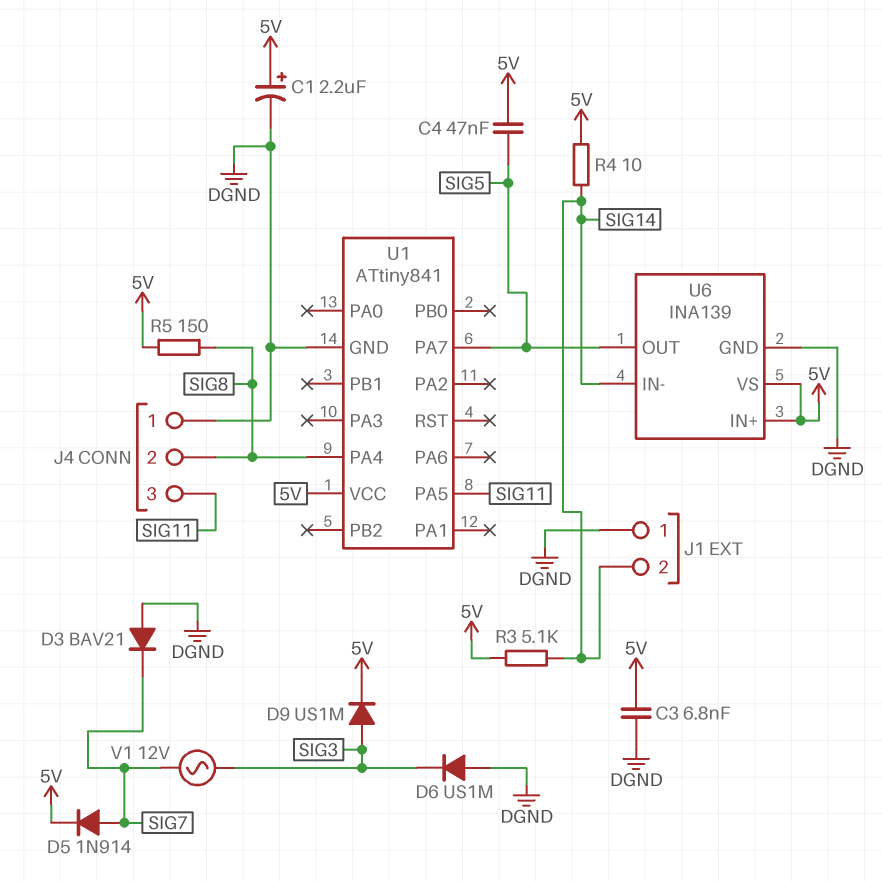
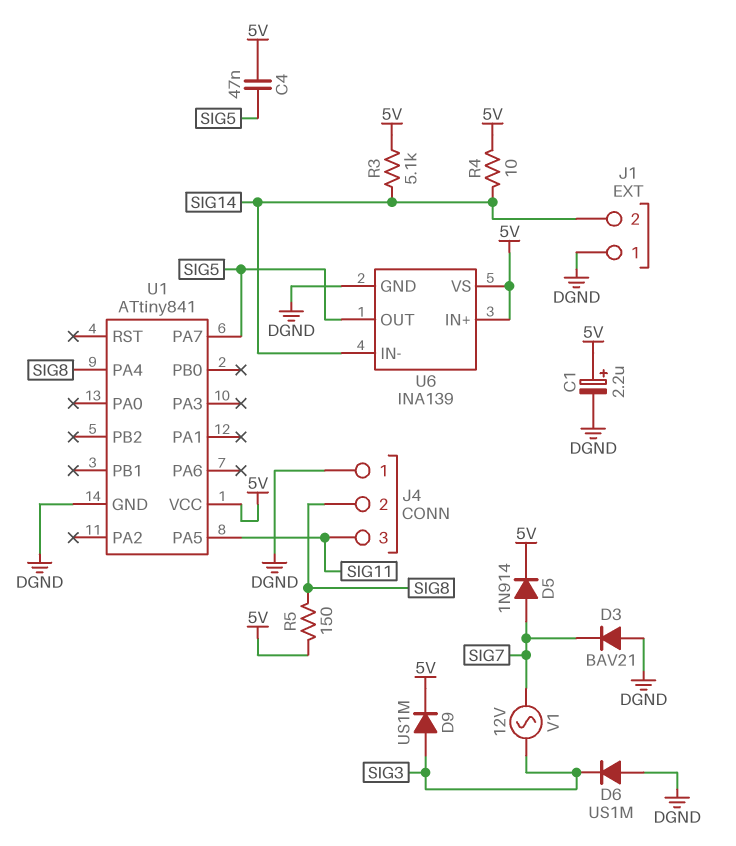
C3: 6.8nF (5V, DGND) -> none

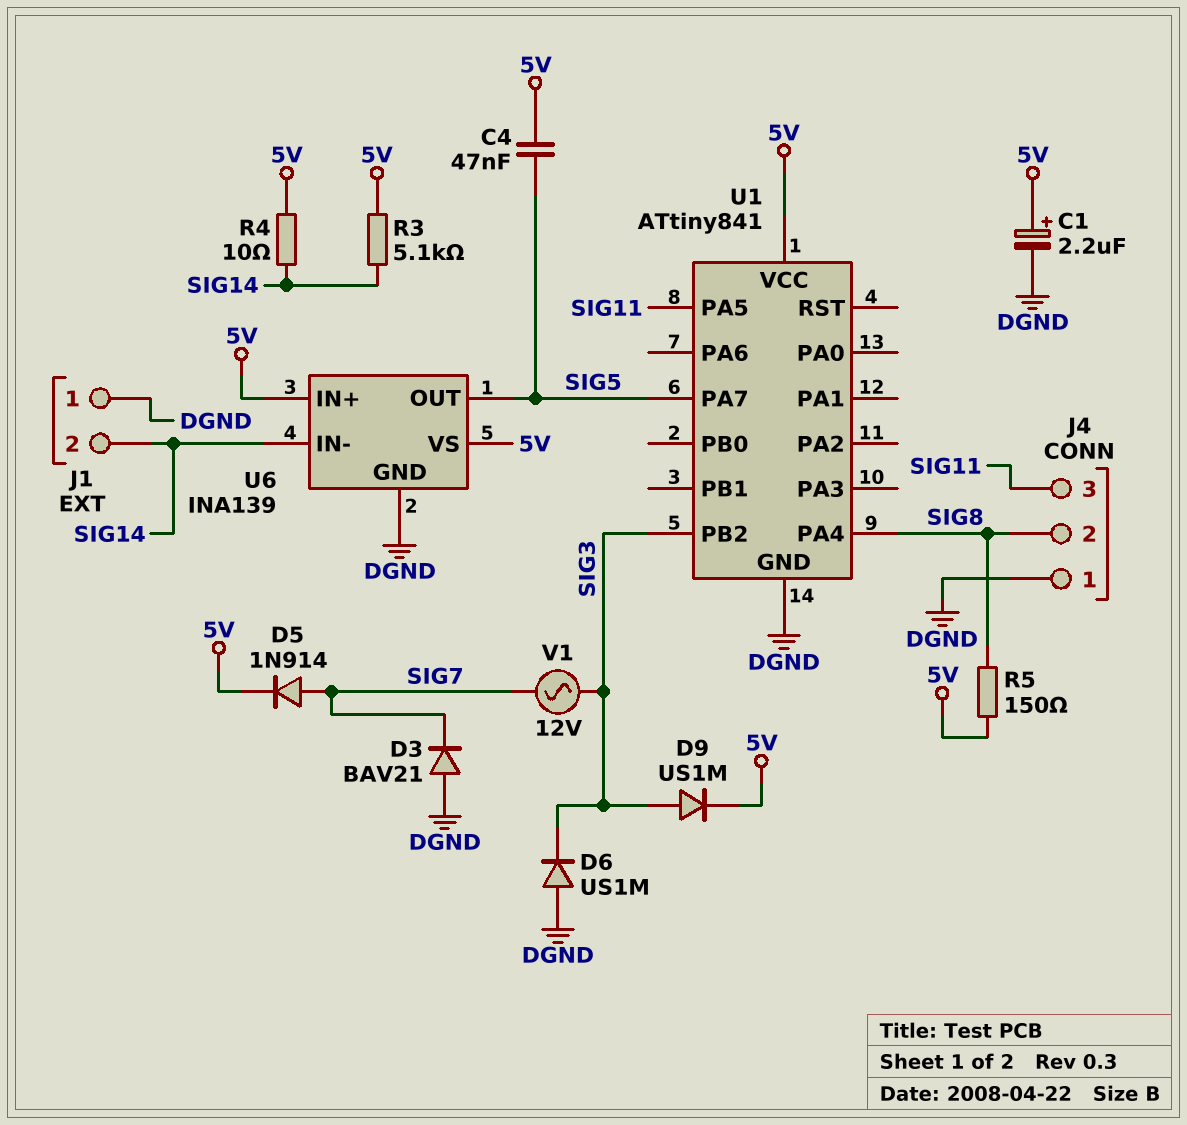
U1 pin PB2: none -> SIG3

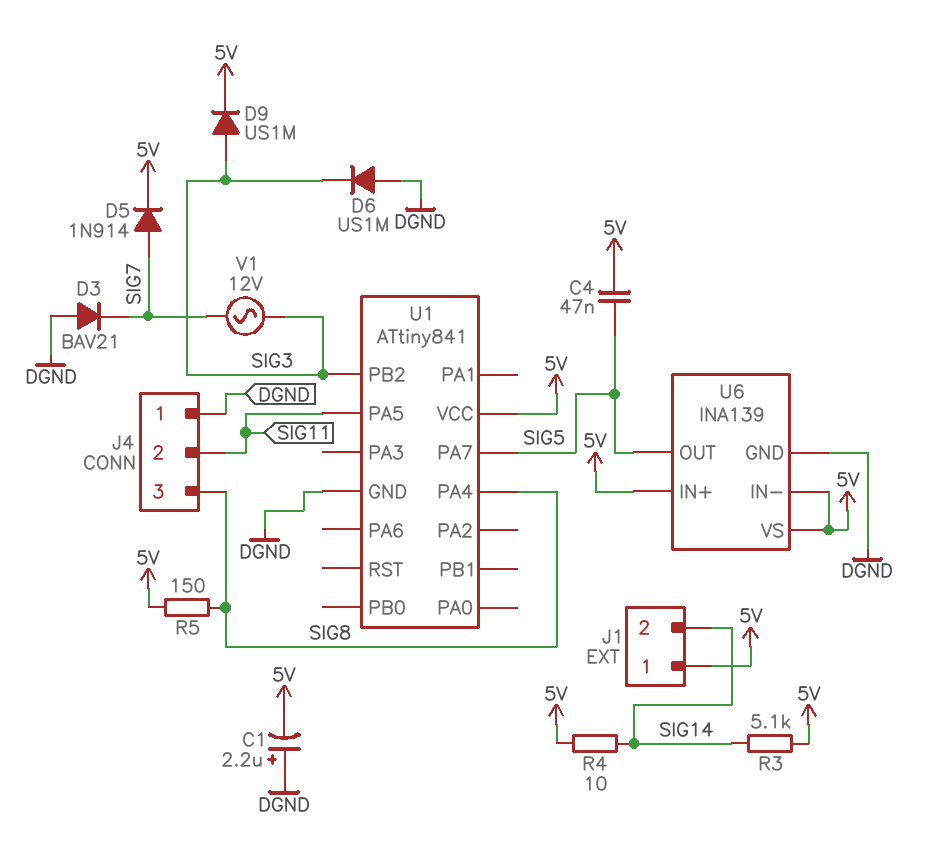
C1: 2.2uF (plus 5V, minus DGND) -> 2.2uF (plus DGND, minus 5V)
J1 pin 1: DGND -> 5V
J4 pin 2: SIG8 -> SIG11
J4 pin 3: SIG11 -> SIG8
U6 pin IN-: SIG14 -> 5V

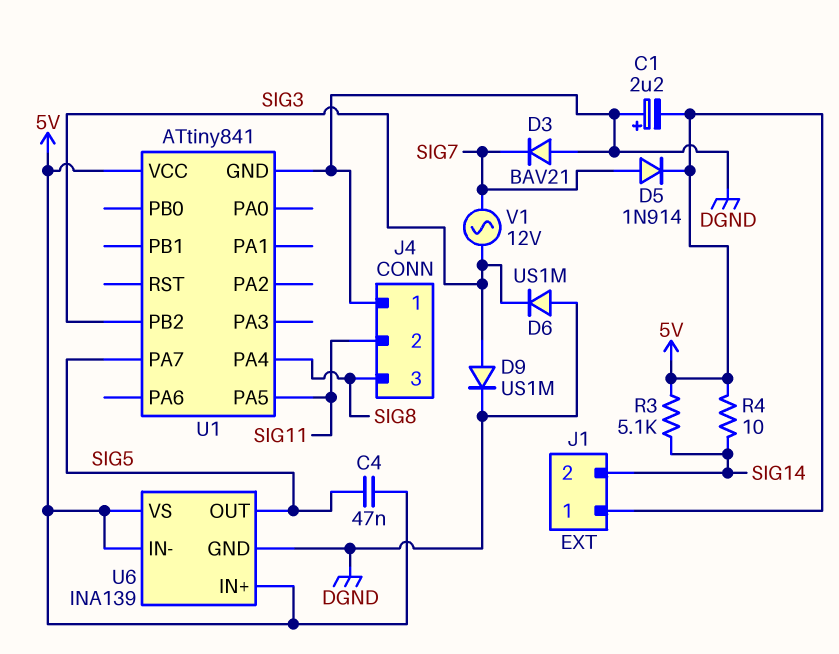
D9: diode US1M (A SIG3, K 5V) -> diode US1M (A SIG3, K DGND)
R5: 150 (5V, SIG8) -> none

